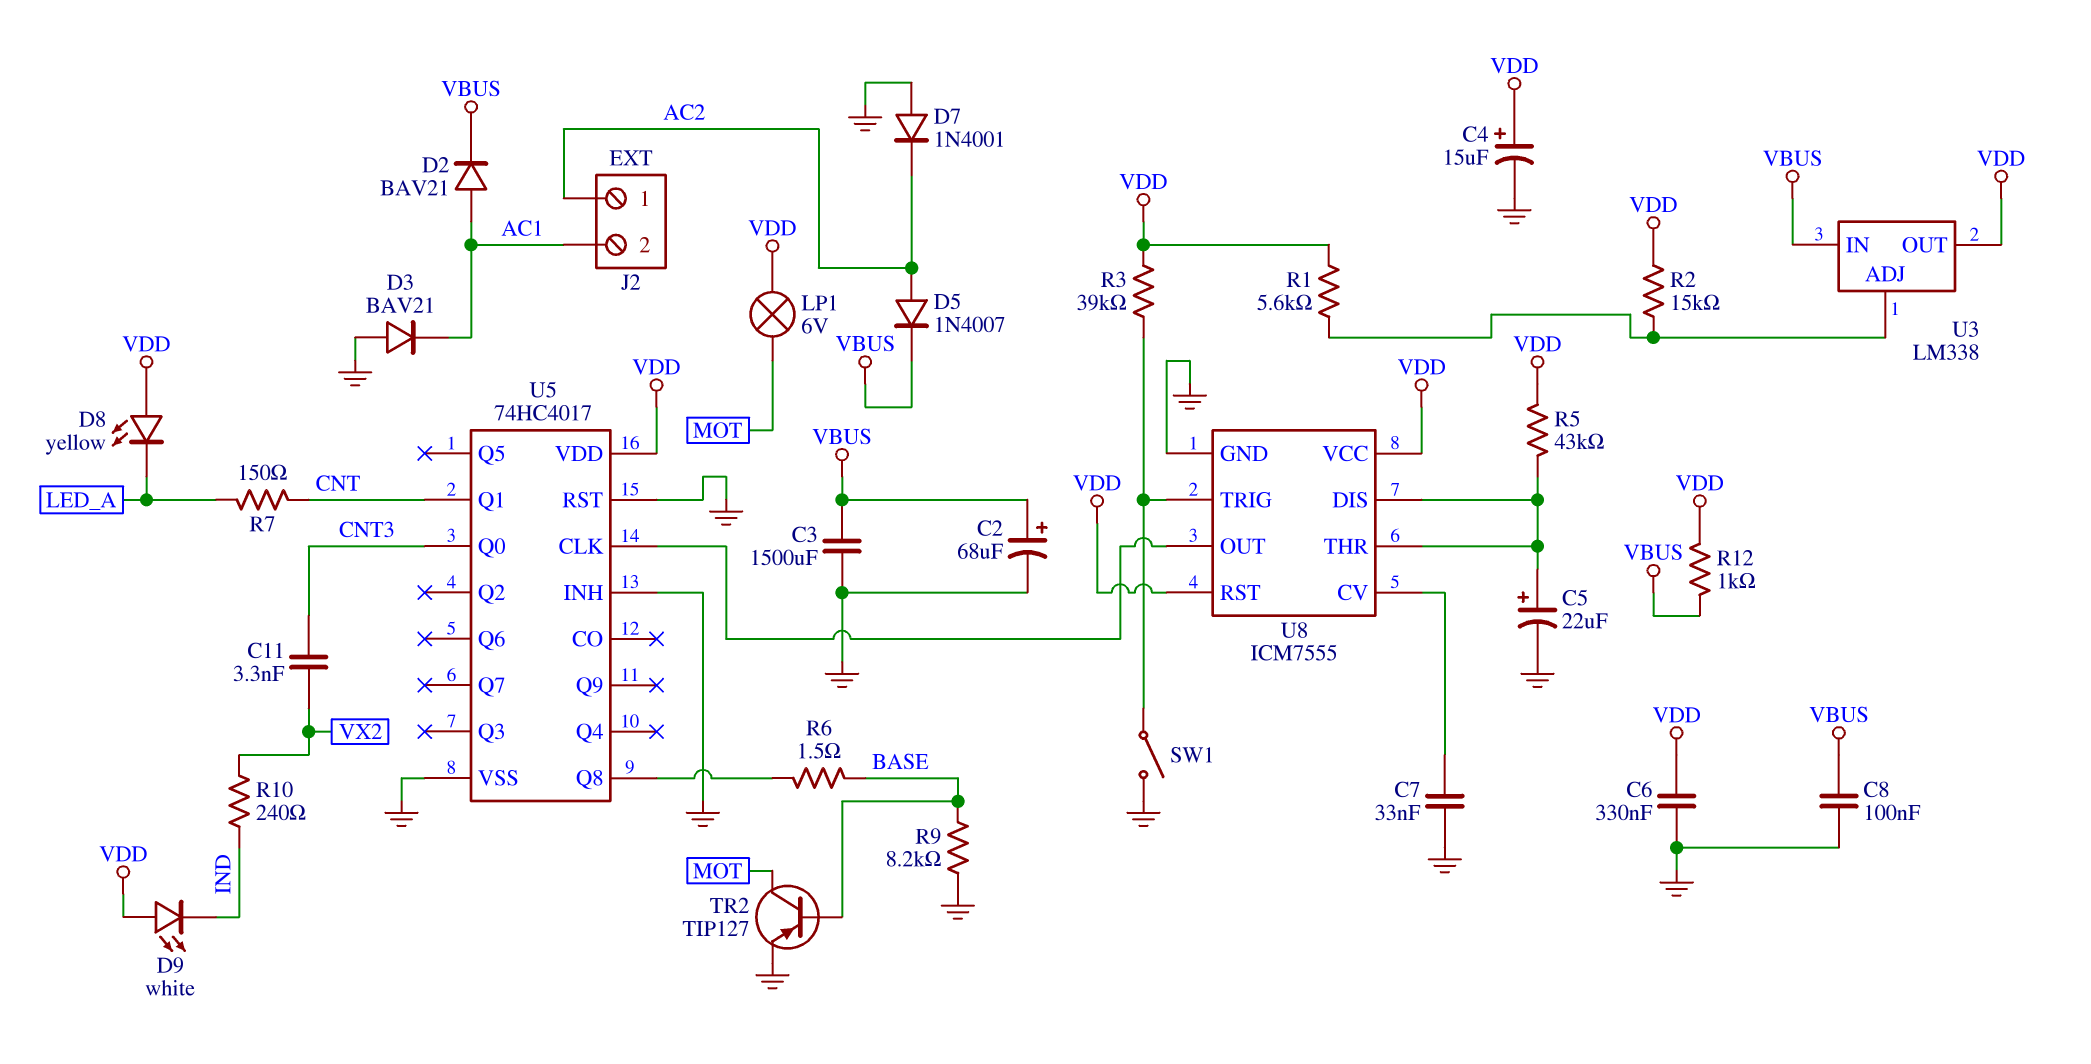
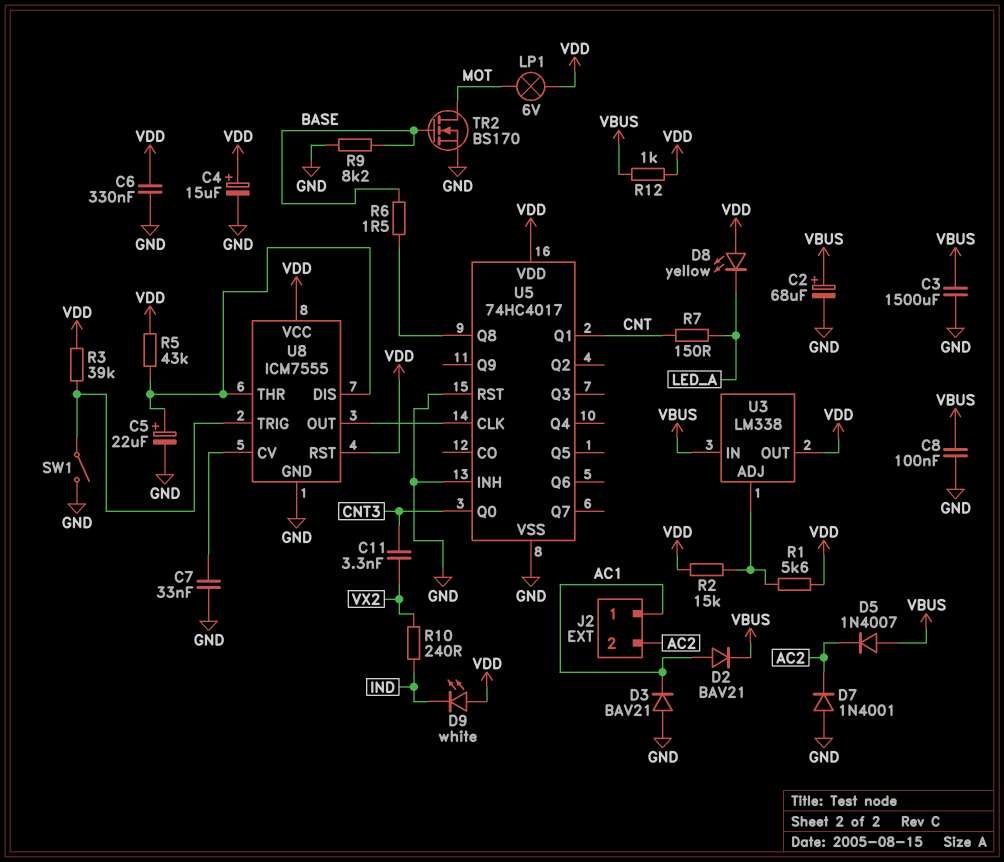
D5: diode 1N4007 (A AC2, K VBUS) -> diode 1N4007 (A VBUS, K AC2)
J2 pin 1: AC2 -> AC1
J2 pin 2: AC1 -> AC2
TR2: PNP TIP127 (B BASE, C MOT, E GND) -> NMOS BS170 (G BASE, D MOT, S GND)

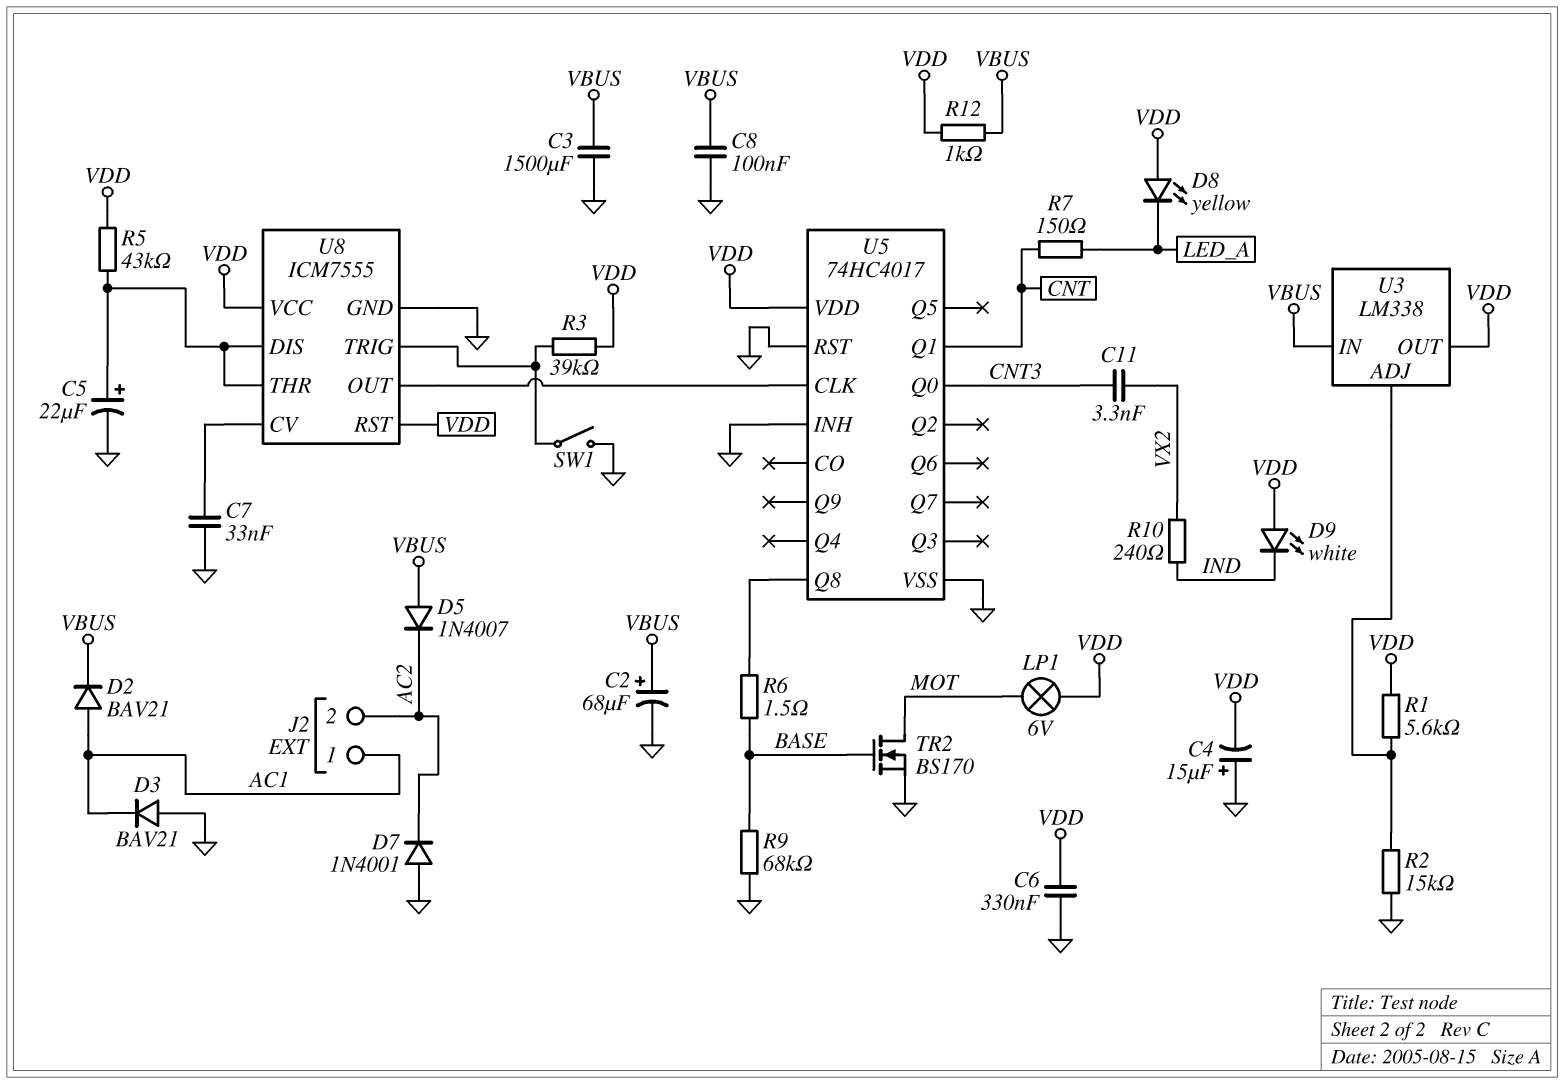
C4: 15uF (plus VDD, minus GND) -> 15uF (plus GND, minus VDD)
R2: 15k (U3/ADJ, VDD) -> 15k (GND, U3/ADJ)
R9: 8.2k (BASE, GND) -> 68k (BASE, GND)

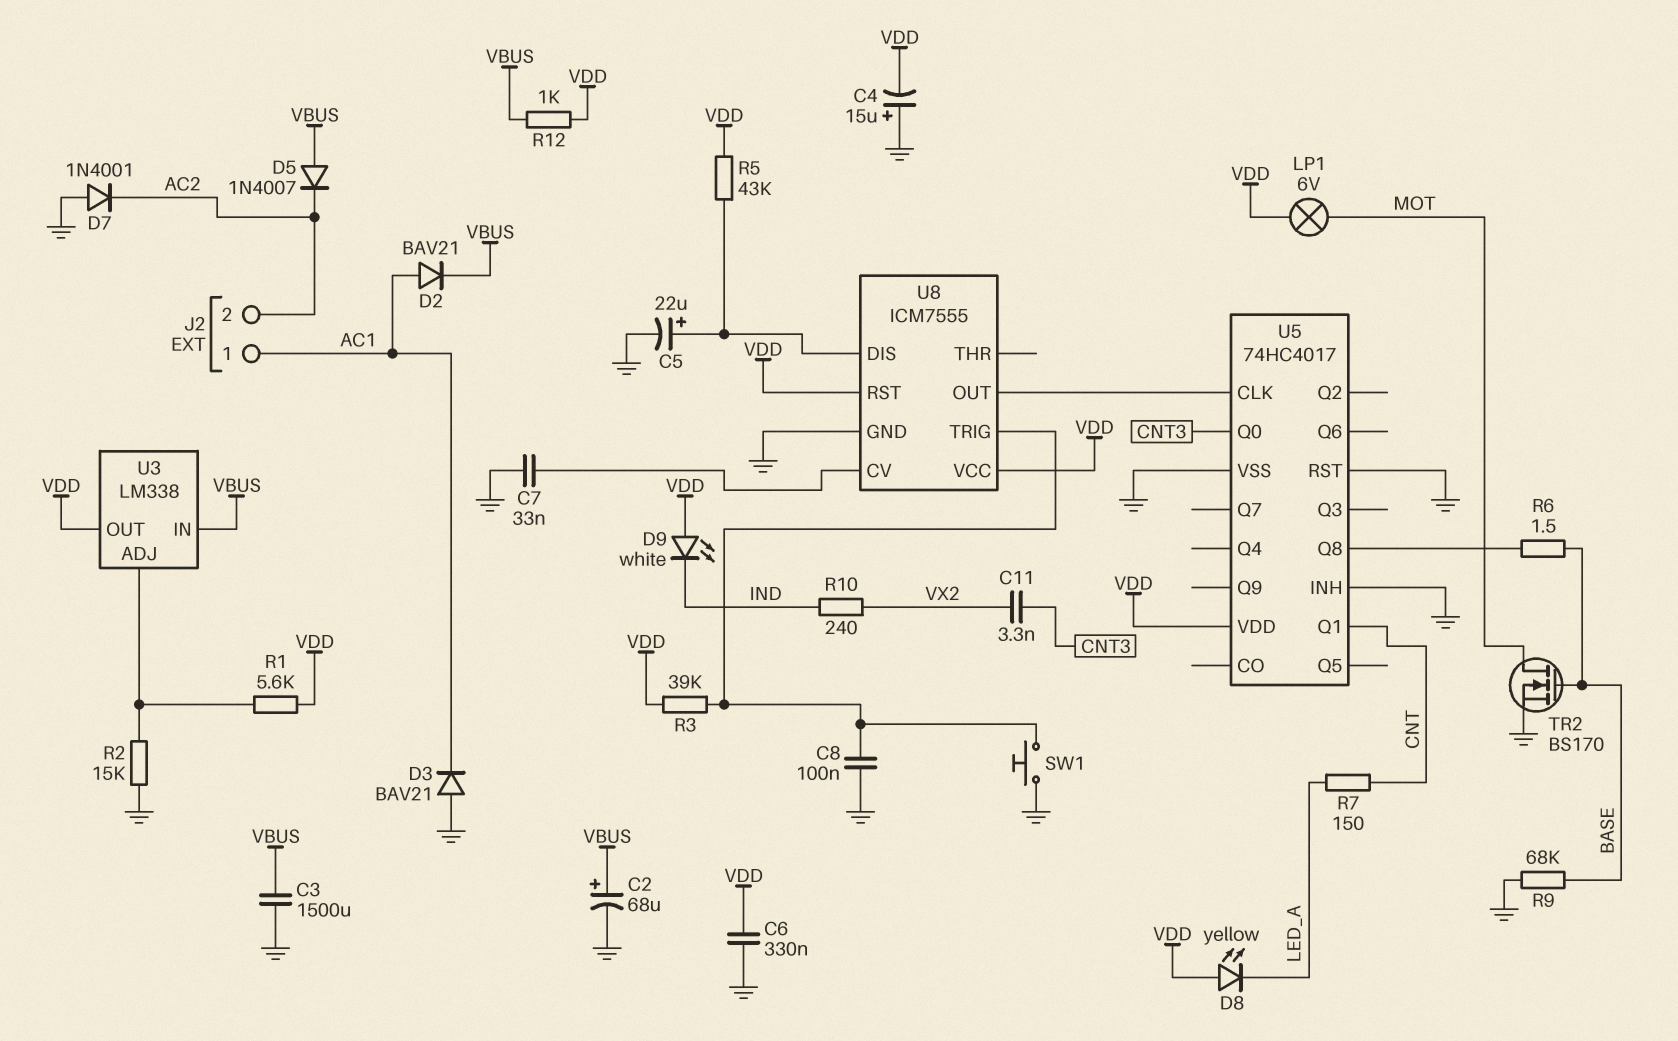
C8: 100nF (GND, VBUS) -> 100nF (GND, U8/TRIG)
SW1: switch (GND, U8/TRIG) -> button (GND, U8/TRIG)
U8 pin THR: U8/DIS -> none

